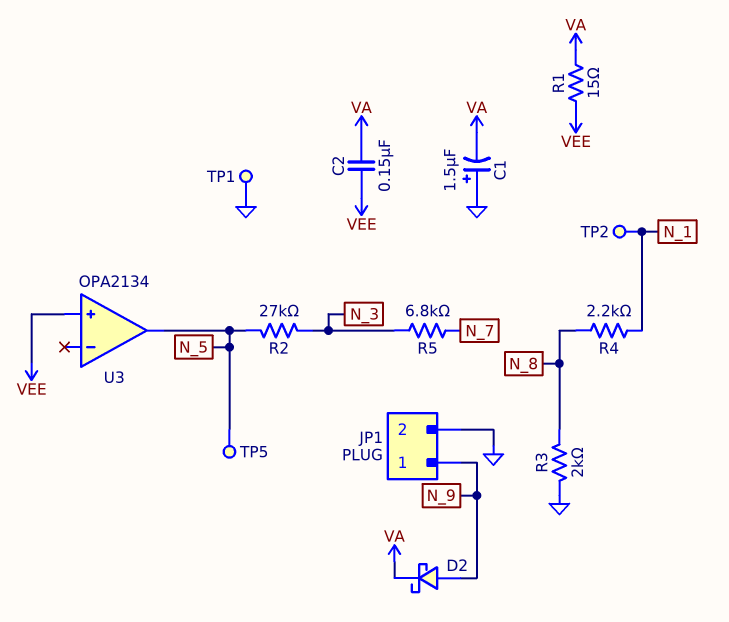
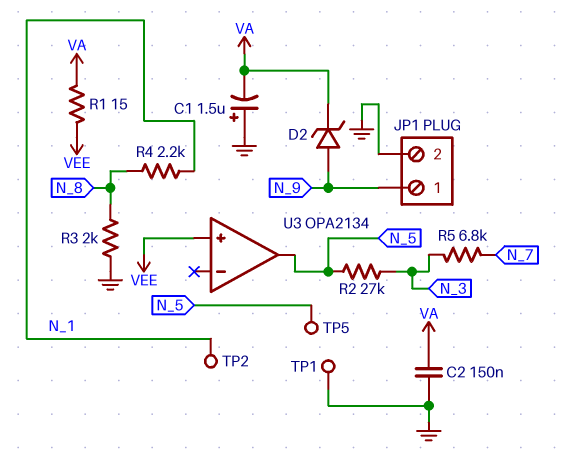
C2: 150nF (VA, VEE) -> 150nF (GND, VA)
D2: schottky (A N_9, K VA) -> zener (A N_9, K VA)

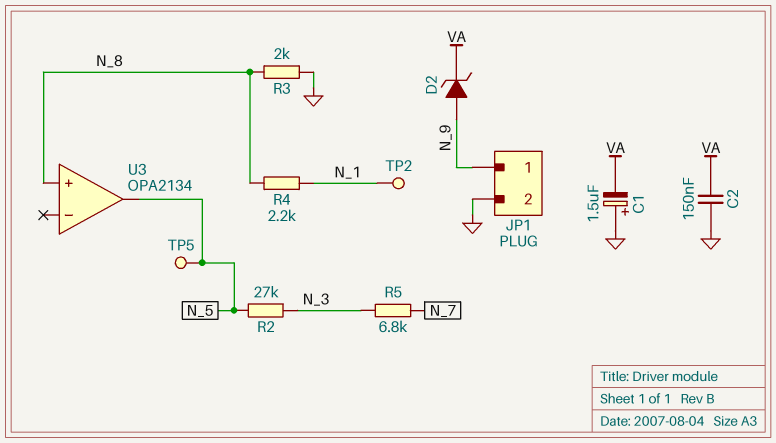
R1: 15 (VA, VEE) -> none
TP1: test point (GND) -> none
U3 pin in+: VEE -> N_8

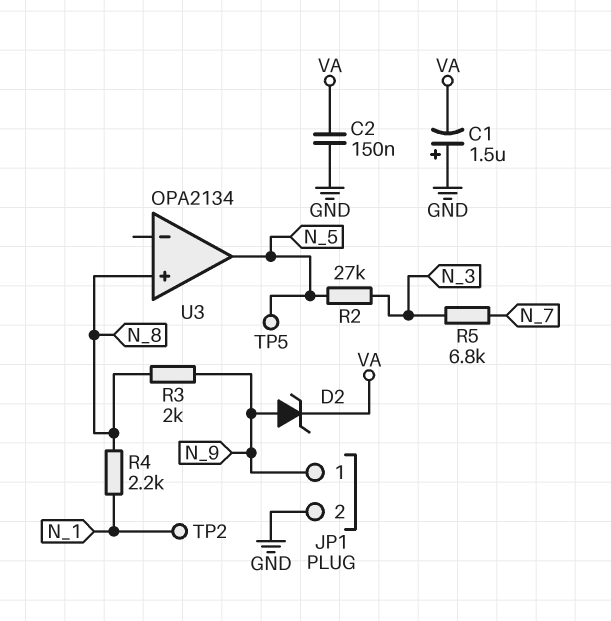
R3: 2k (GND, N_8) -> 2k (N_8, N_9)

